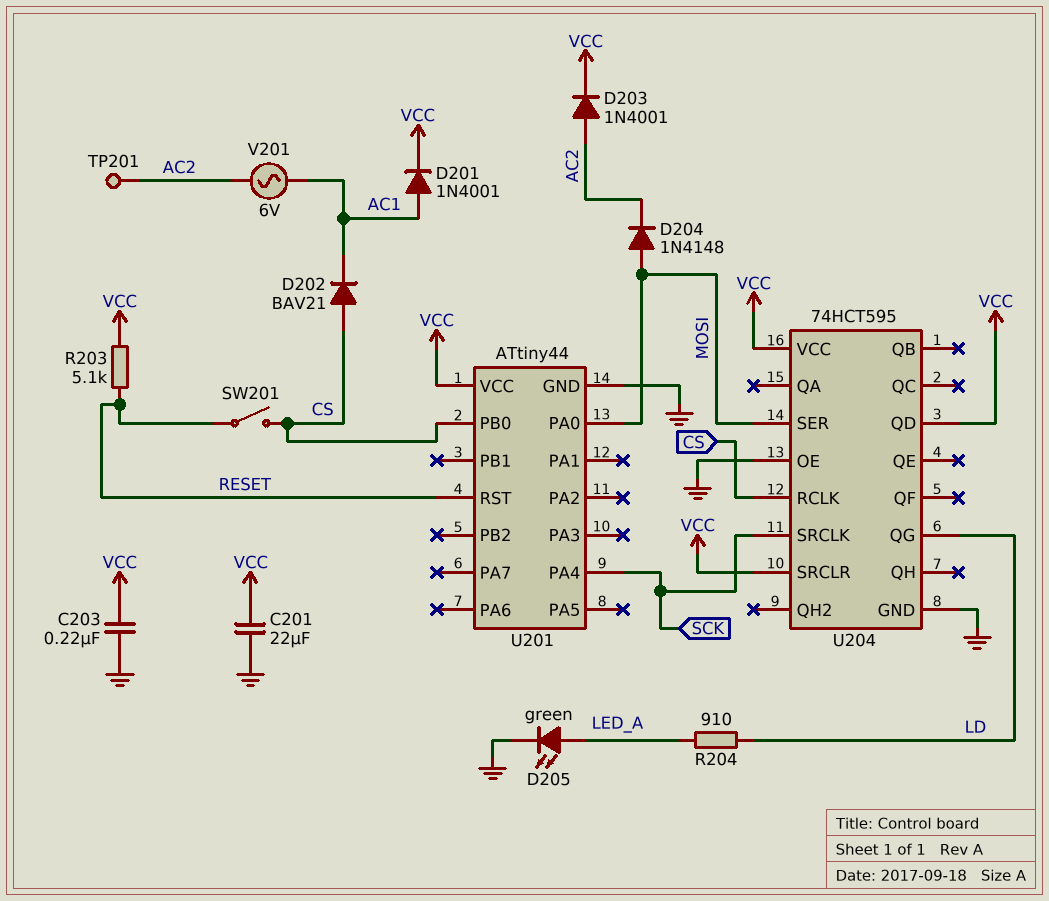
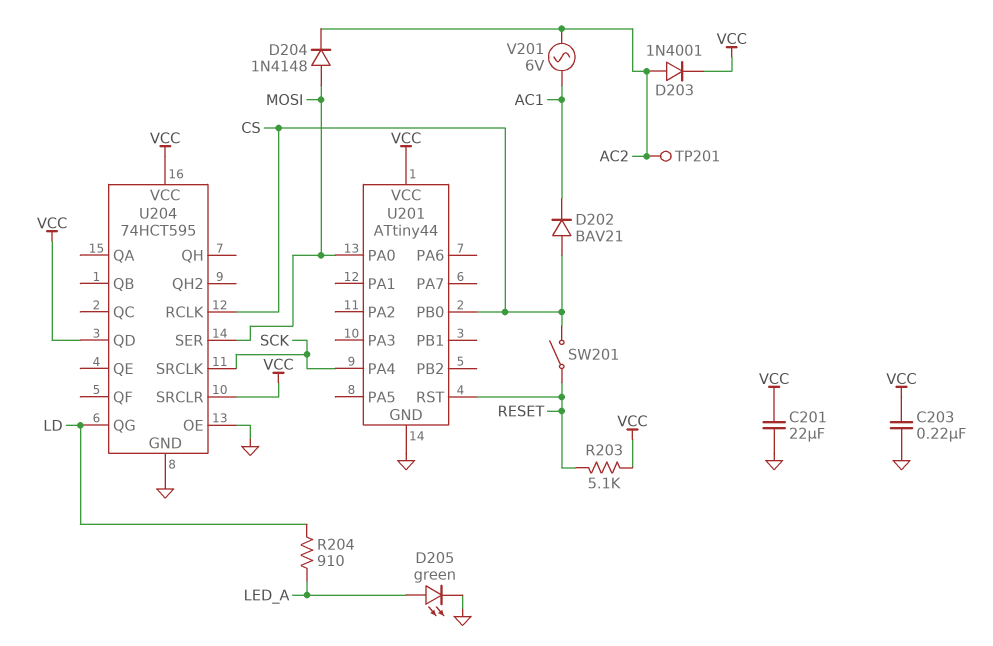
D201: diode 1N4001 (A AC1, K VCC) -> none

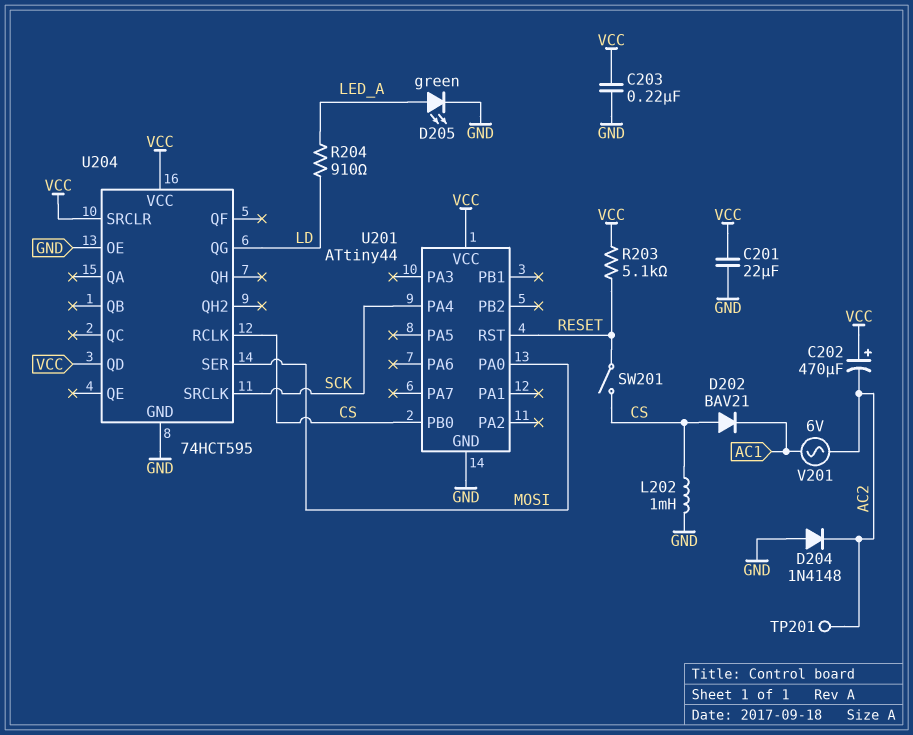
C202: none -> 470uF (plus VCC, minus AC2)
D203: diode 1N4001 (A AC2, K VCC) -> none
D204: diode 1N4148 (A MOSI, K AC2) -> diode 1N4148 (A GND, K AC2)
L202: none -> 1mH (CS, GND)

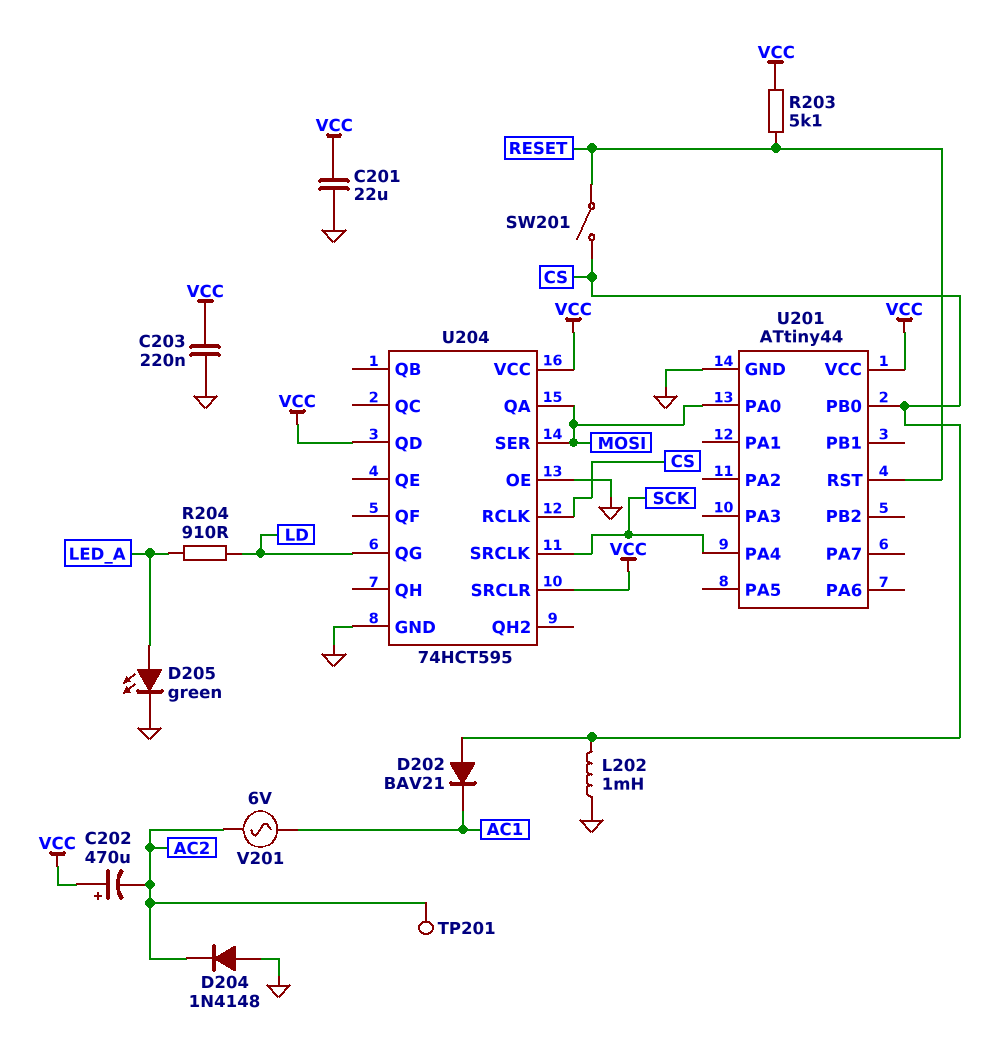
U204 pin QA: none -> MOSI

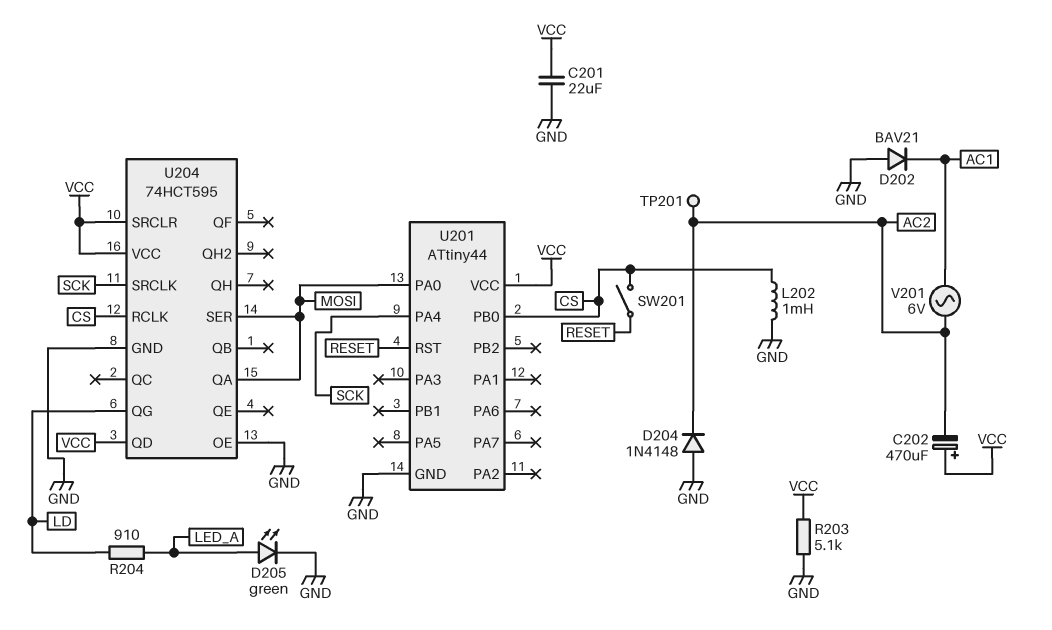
C203: 220nF (GND, VCC) -> none
D202: diode BAV21 (A CS, K AC1) -> diode BAV21 (A GND, K AC1)
R203: 5.1k (RESET, VCC) -> 5.1k (GND, VCC)

